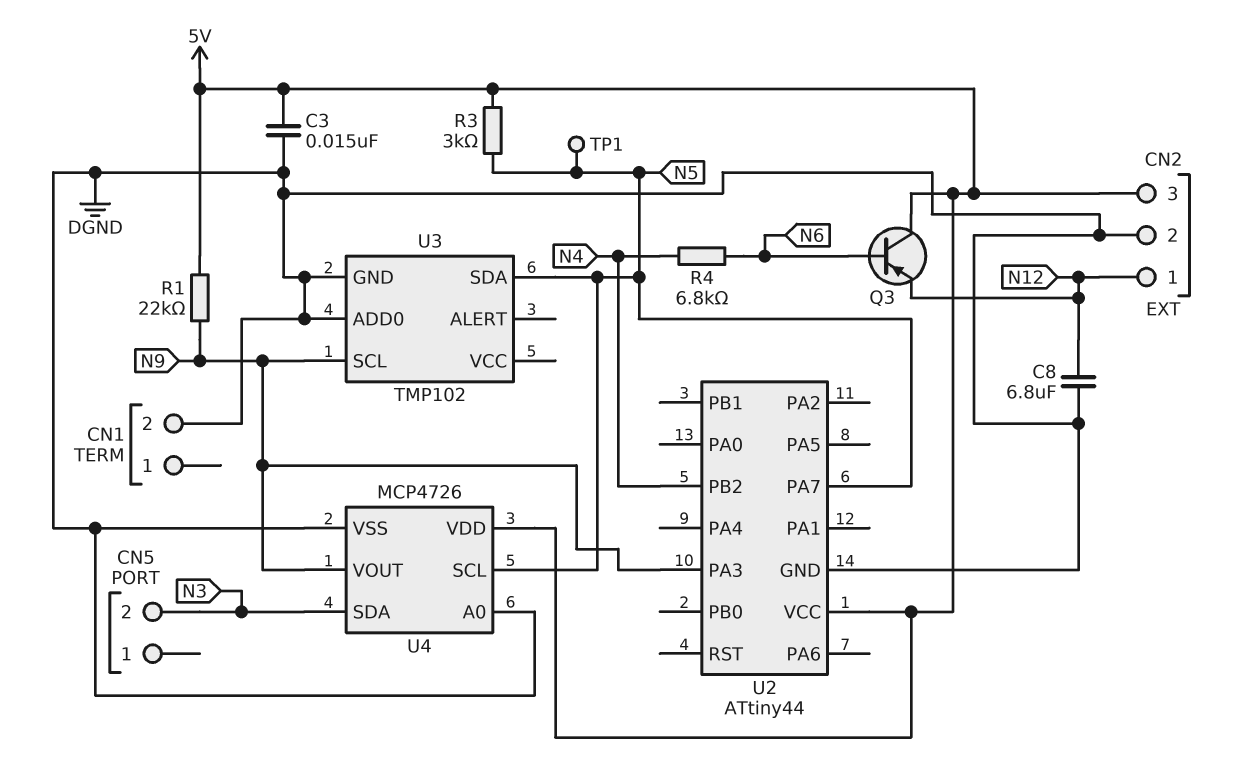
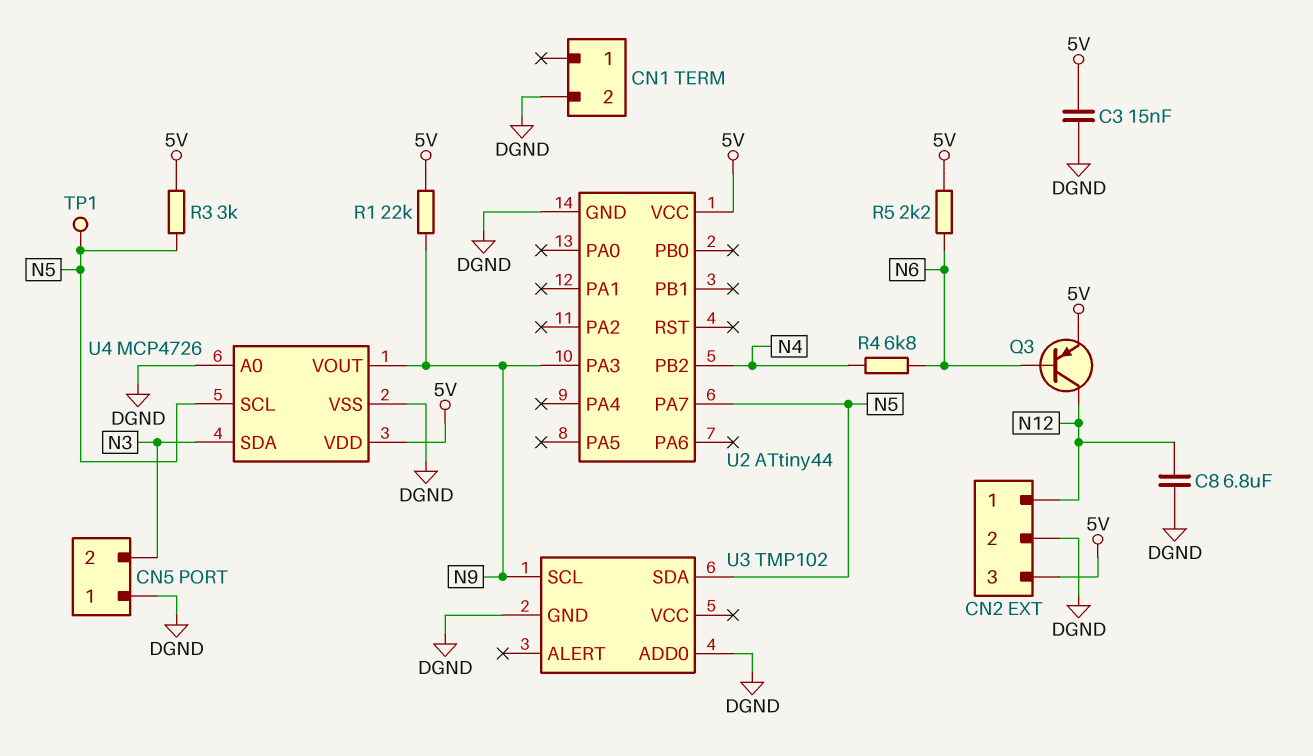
CN5 pin 1: none -> DGND
Q3: PNP (B N6, C 5V, E N12) -> PNP (B N6, C N12, E 5V)
R5: none -> 2.2k (5V, N6)

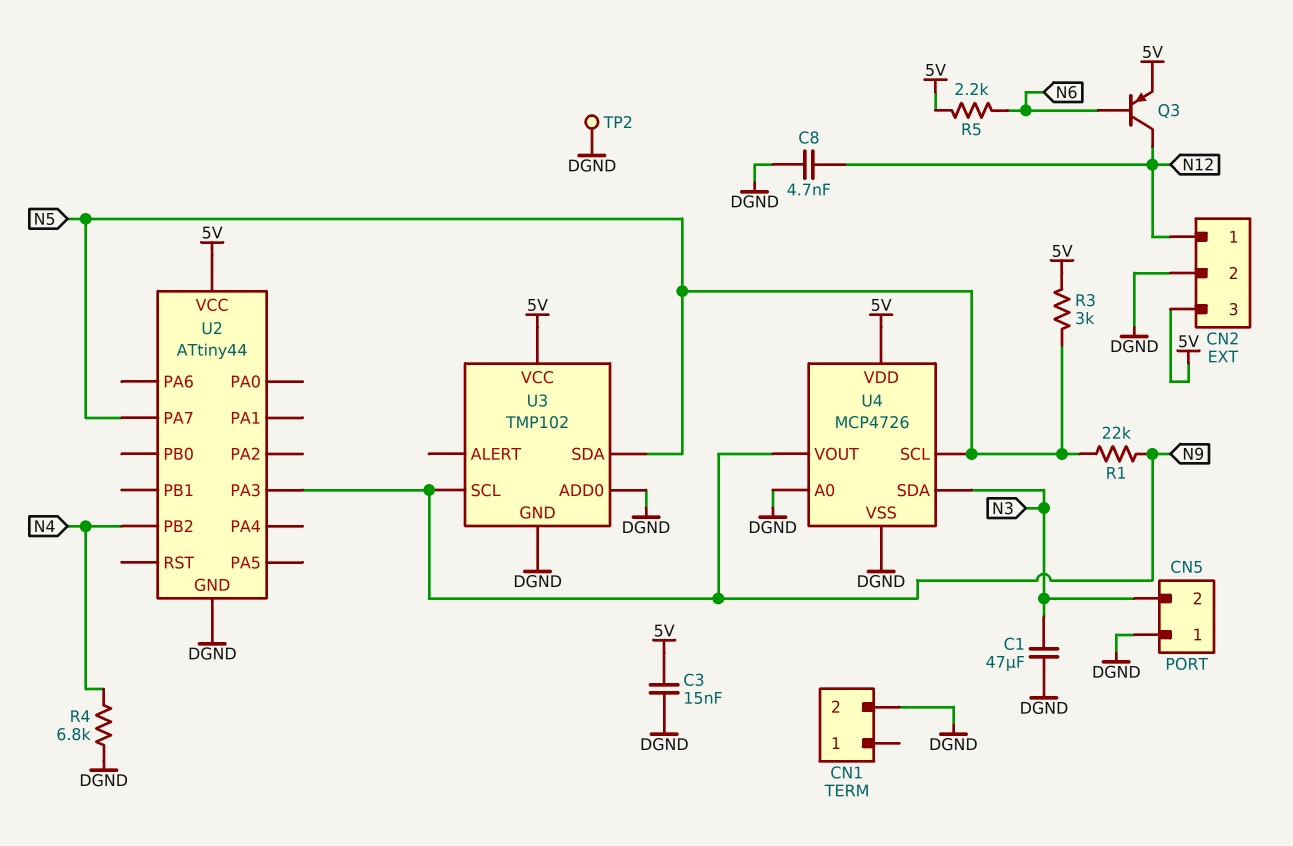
C1: none -> 47uF (DGND, N3)
C8: 6.8uF (DGND, N12) -> 4.7nF (DGND, N12)
R1: 22k (5V, N9) -> 22k (N5, N9)
R4: 6.8k (N4, N6) -> 6.8k (DGND, N4)
TP1: test point (N5) -> none
TP2: none -> test point (DGND)
U3 pin VCC: none -> 5V

